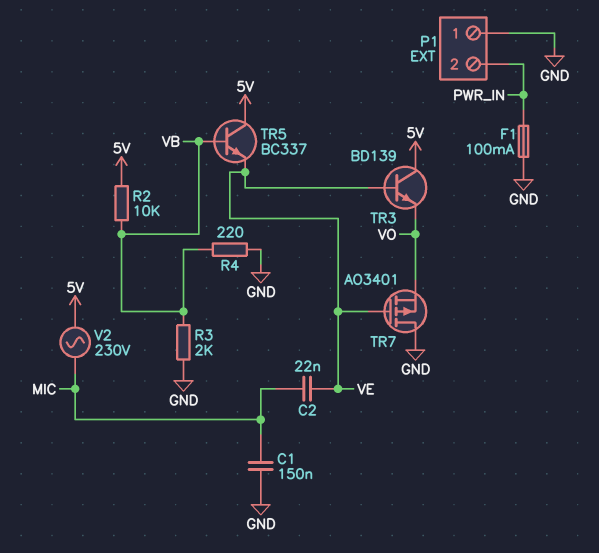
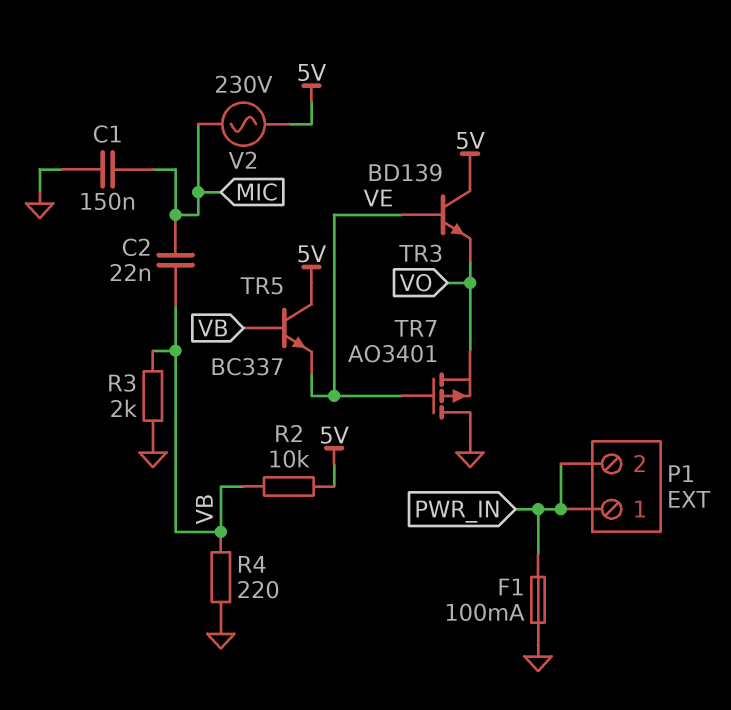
C2: 22nF (MIC, VE) -> 22nF (MIC, VB)
P1 pin 1: GND -> PWR_IN

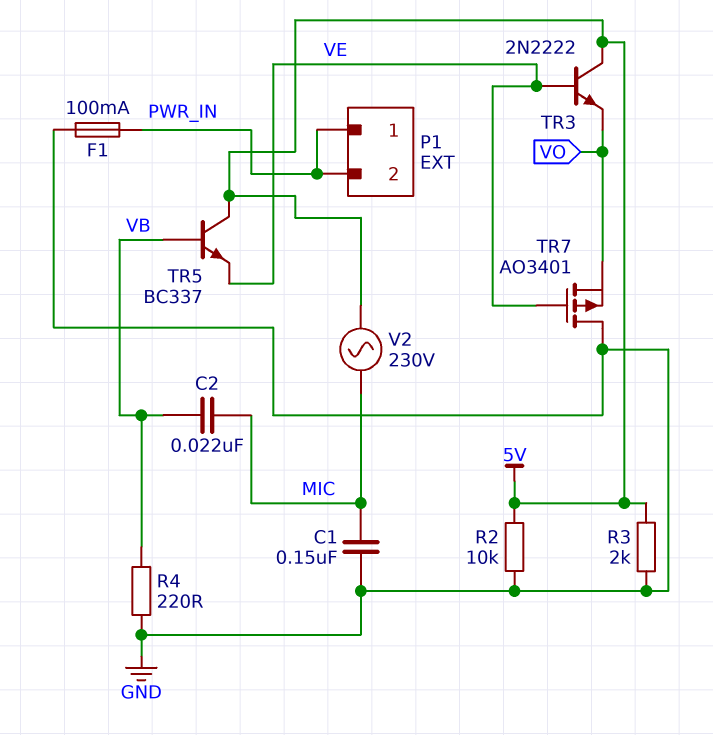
R2: 10k (5V, VB) -> 10k (5V, GND)
R3: 2k (GND, VB) -> 2k (5V, GND)
TR3: NPN BD139 (B VE, C 5V, E VO) -> NPN 2N2222 (B VE, C 5V, E VO)

